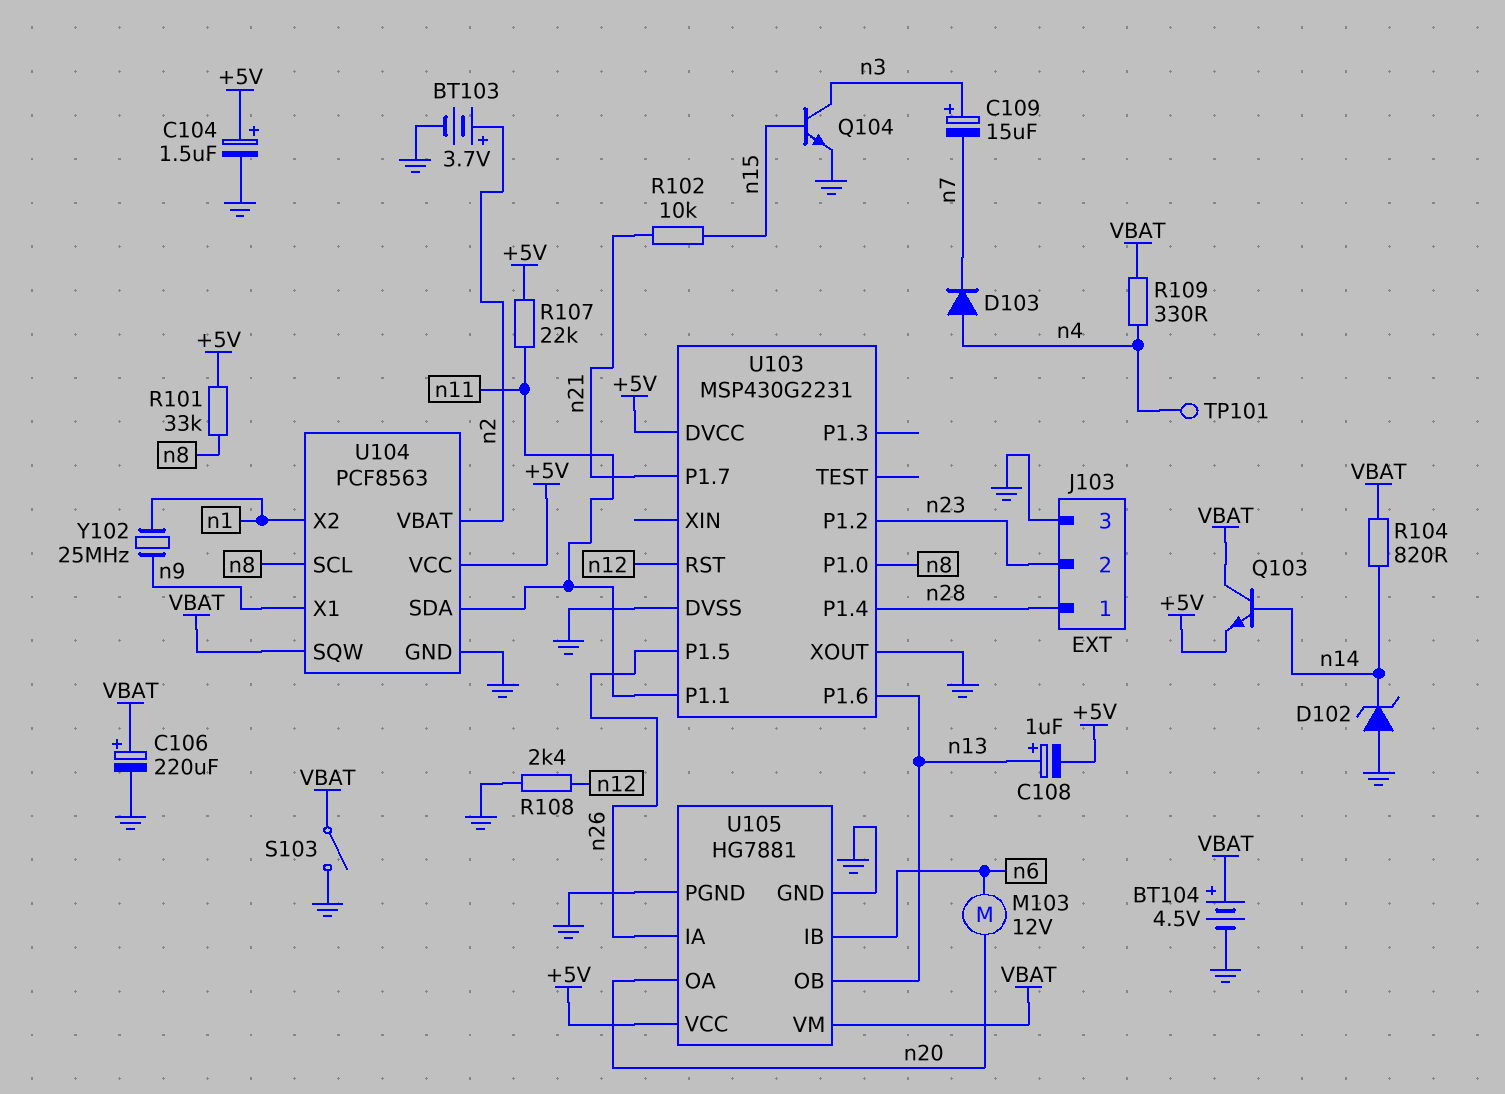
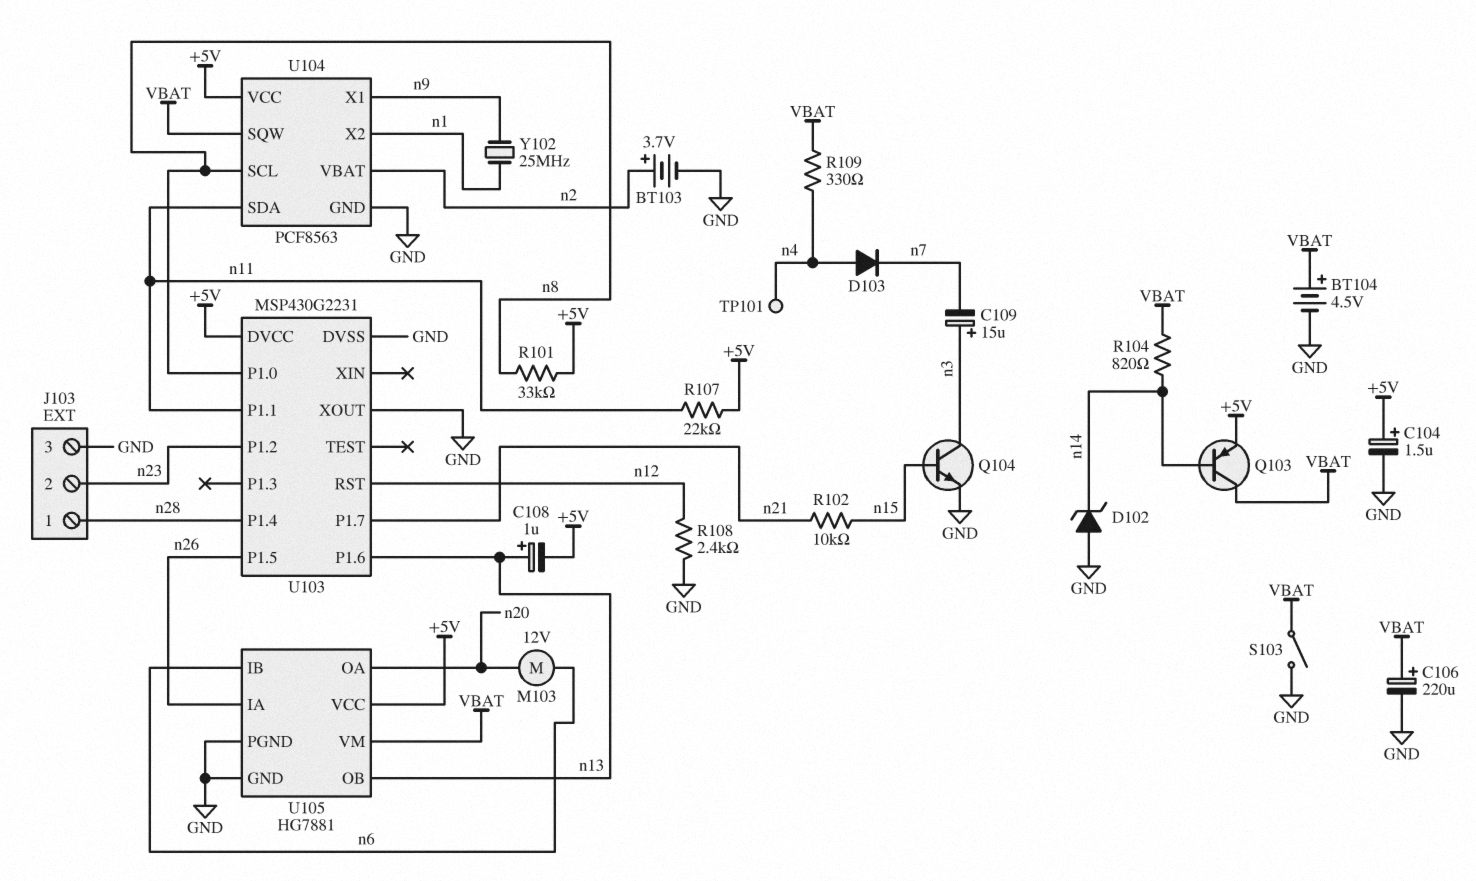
Q103: NPN (B n14, C VBAT, E +5V) -> PNP (B n14, C VBAT, E +5V)

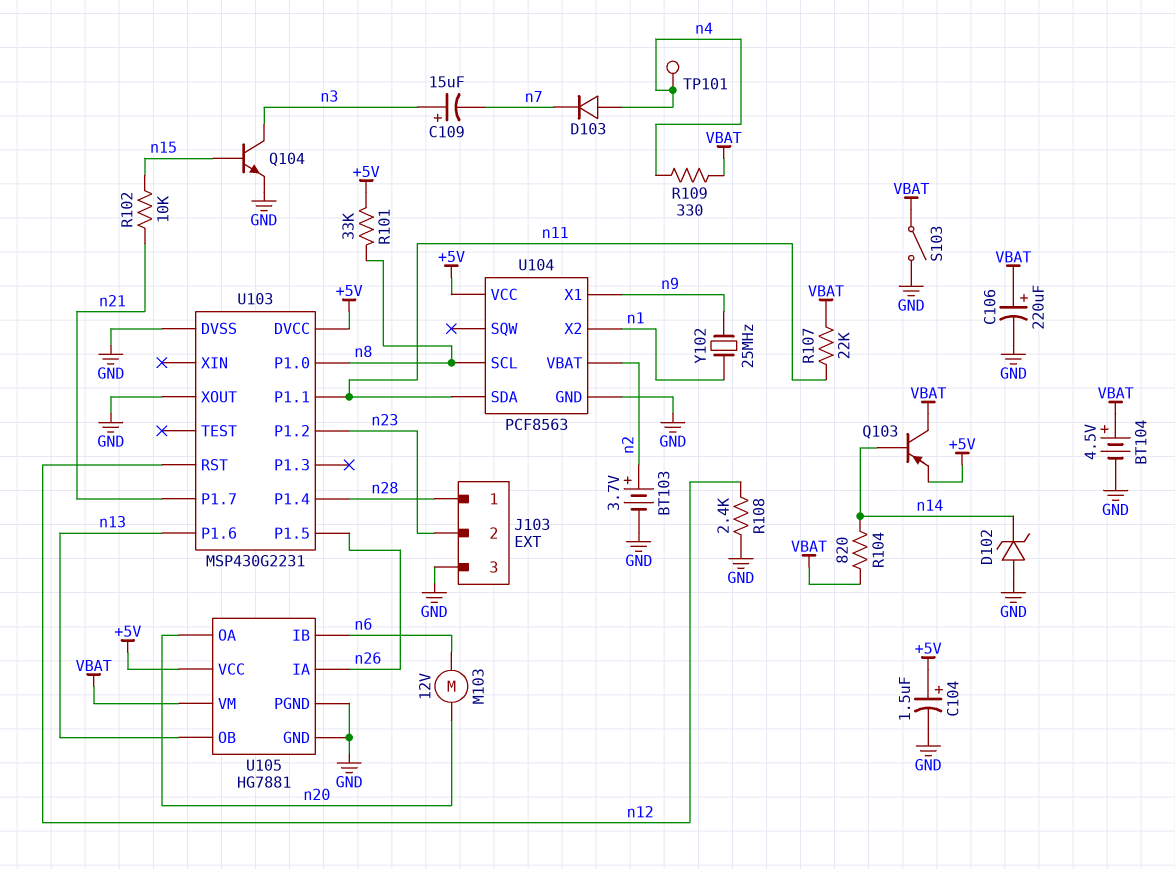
C108: 1uF (plus n13, minus +5V) -> none
R107: 22k (+5V, n11) -> 22k (VBAT, n11)
U104 pin SQW: VBAT -> none

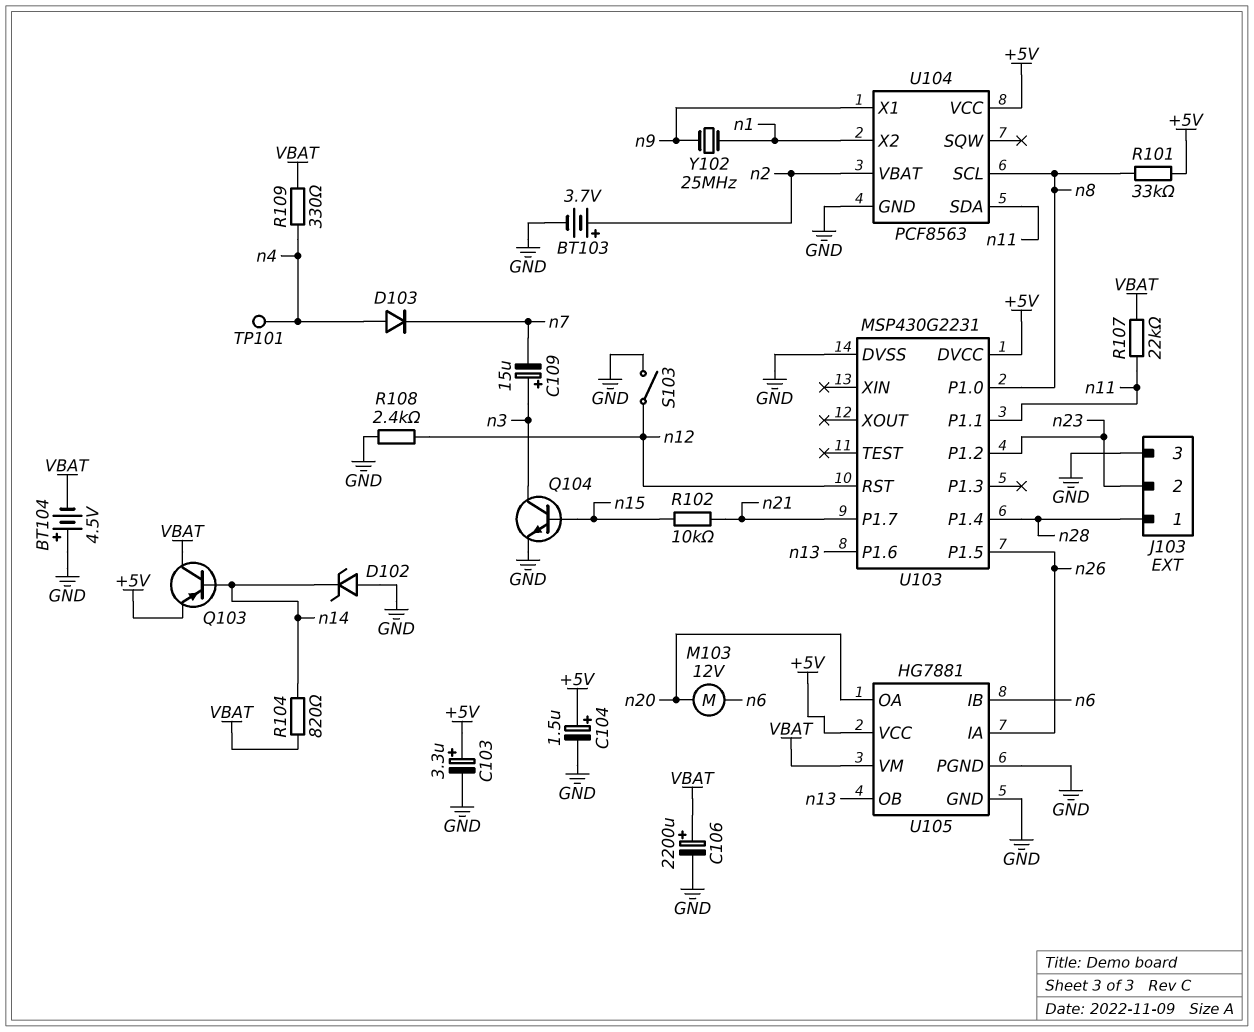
BT104: 4.5V (plus VBAT, minus GND) -> 4.5V (plus GND, minus VBAT)
C103: none -> 3.3uF (plus +5V, minus GND)
C106: 220uF (plus VBAT, minus GND) -> 2200uF (plus VBAT, minus GND)
S103: switch (GND, VBAT) -> switch (GND, n12)
U103 pin XOUT: GND -> none

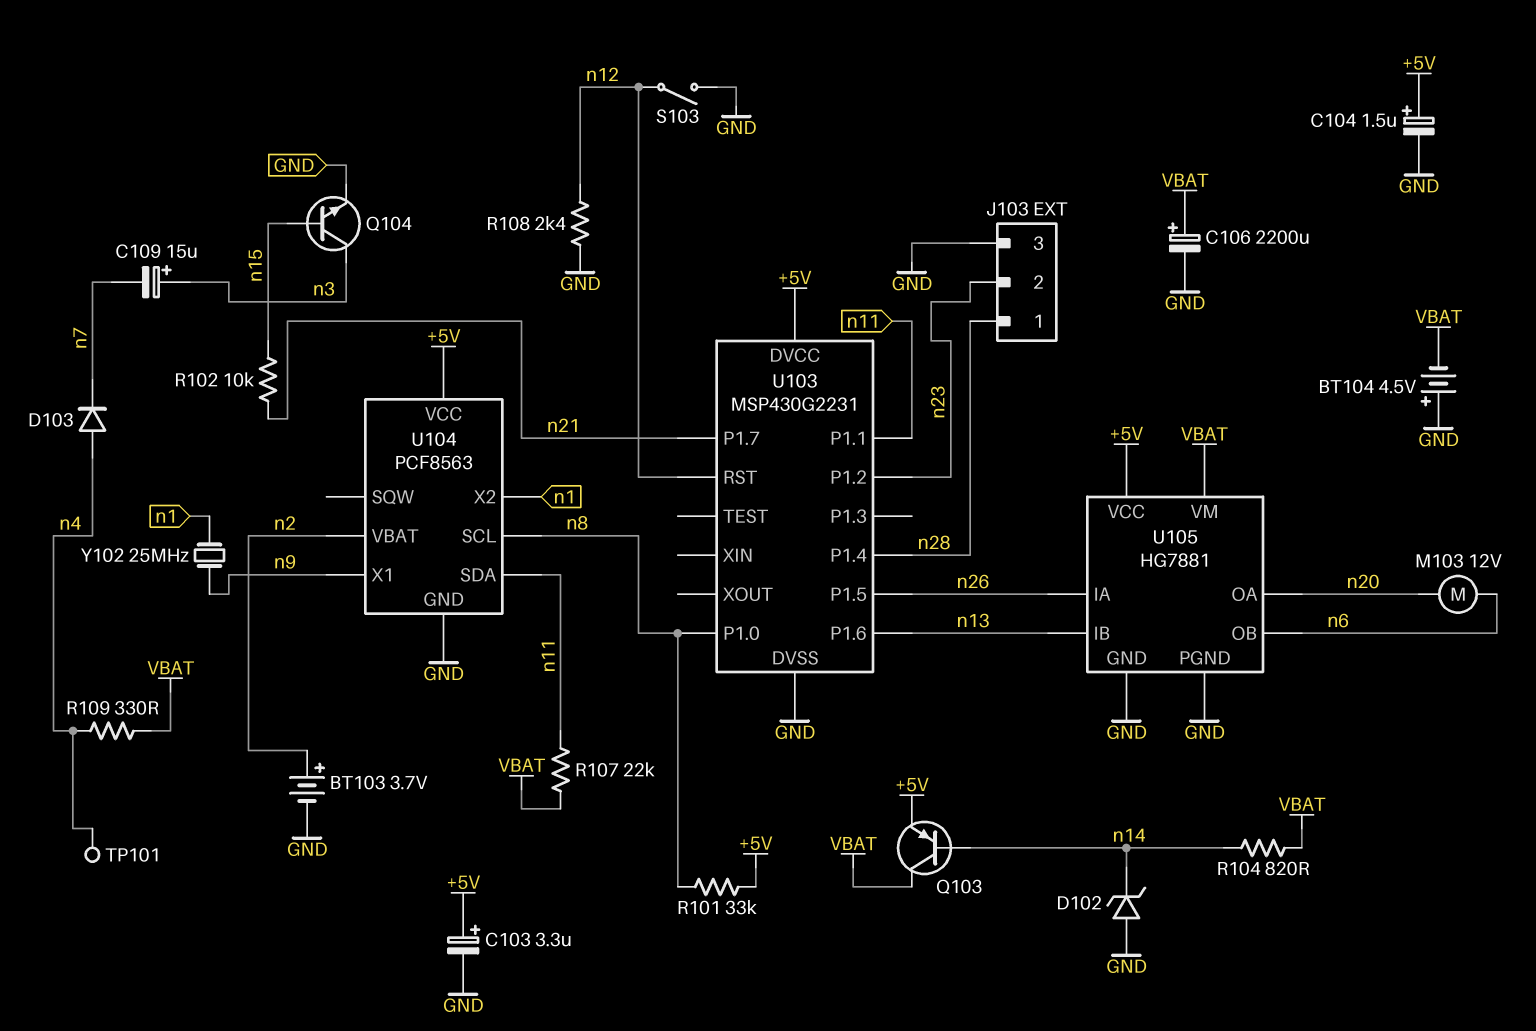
U105 pin IB: n6 -> n13
U105 pin OB: n13 -> n6

